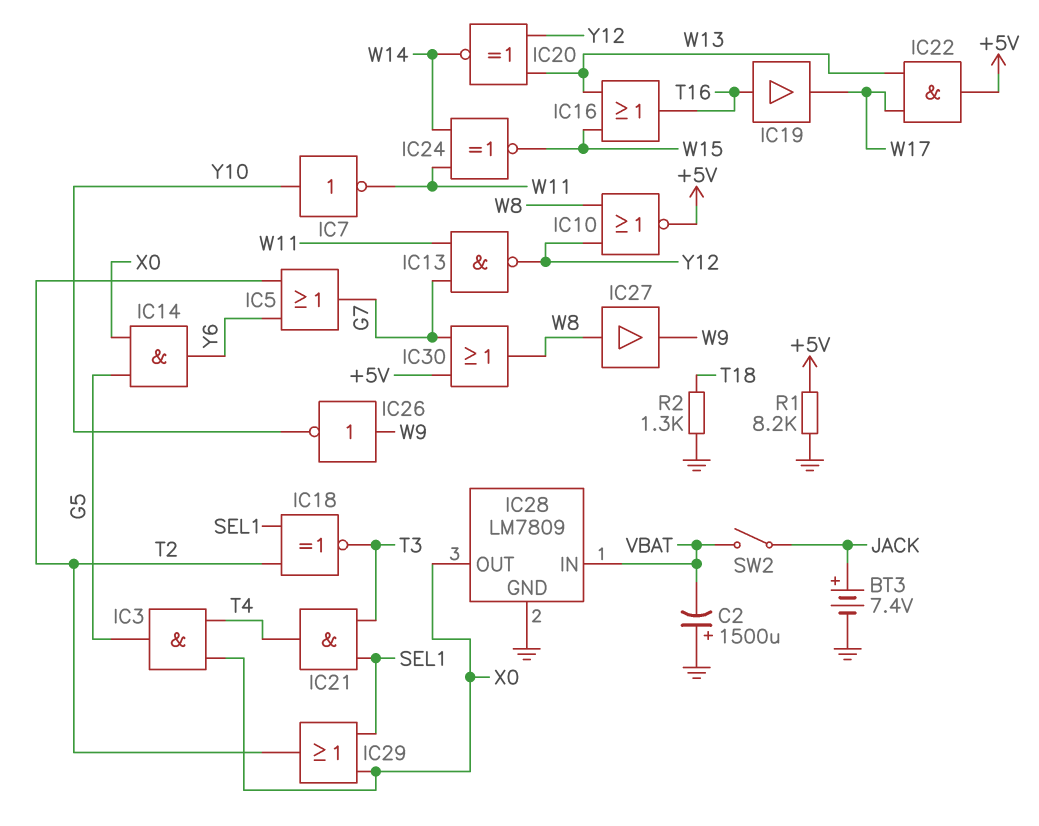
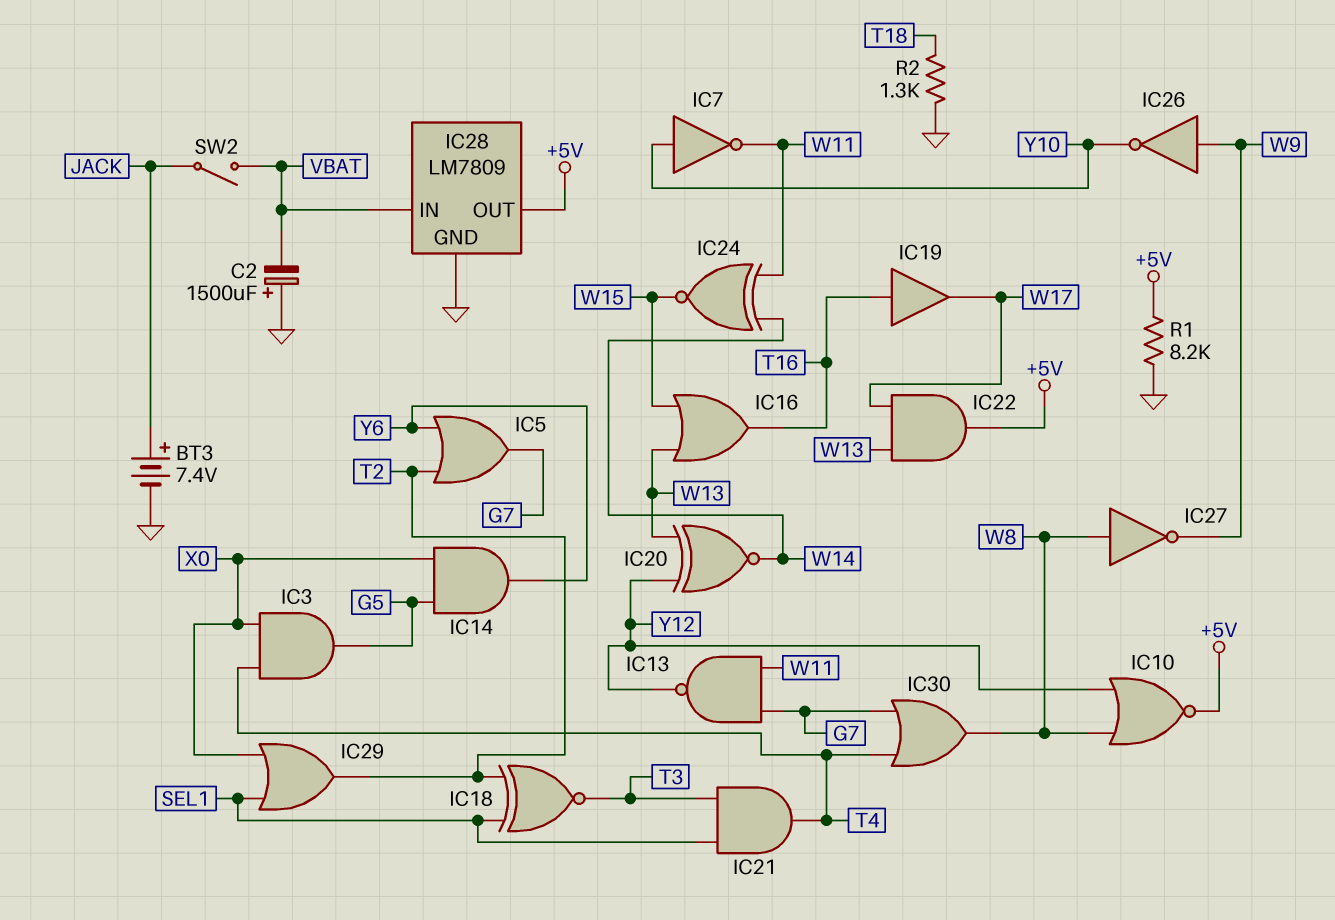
IC27: buffer (in W8, out W9) -> NOT (in W8, out W9)
IC28 pin OUT: X0 -> +5V
IC30: OR (in +5V, in G7, out W8) -> OR (in G7, in T4, out W8)

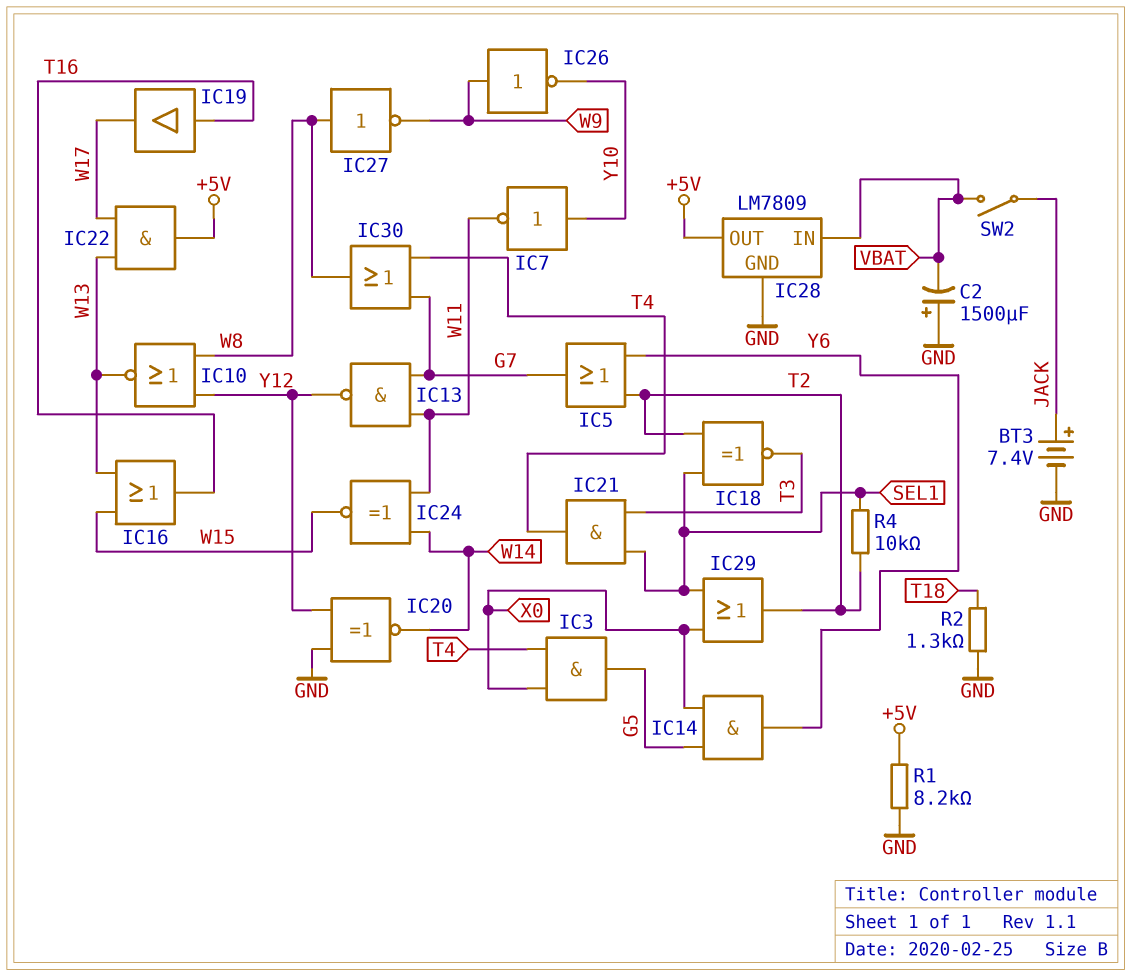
IC10: NOR (in W8, in Y12, out +5V) -> NOR (in W8, in Y12, out W13)
IC20: XNOR (in W13, in Y12, out W14) -> XNOR (in GND, in Y12, out W14)
R4: none -> 10k (SEL1, T2)

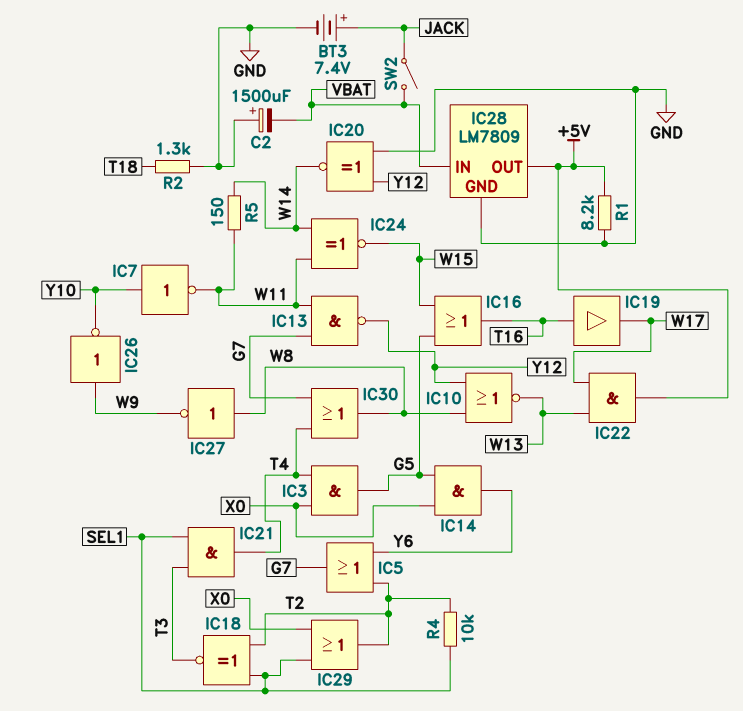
IC16: OR (in W13, in W15, out T16) -> OR (in G5, in W15, out T16)
R5: none -> 150 (W11, W14)

